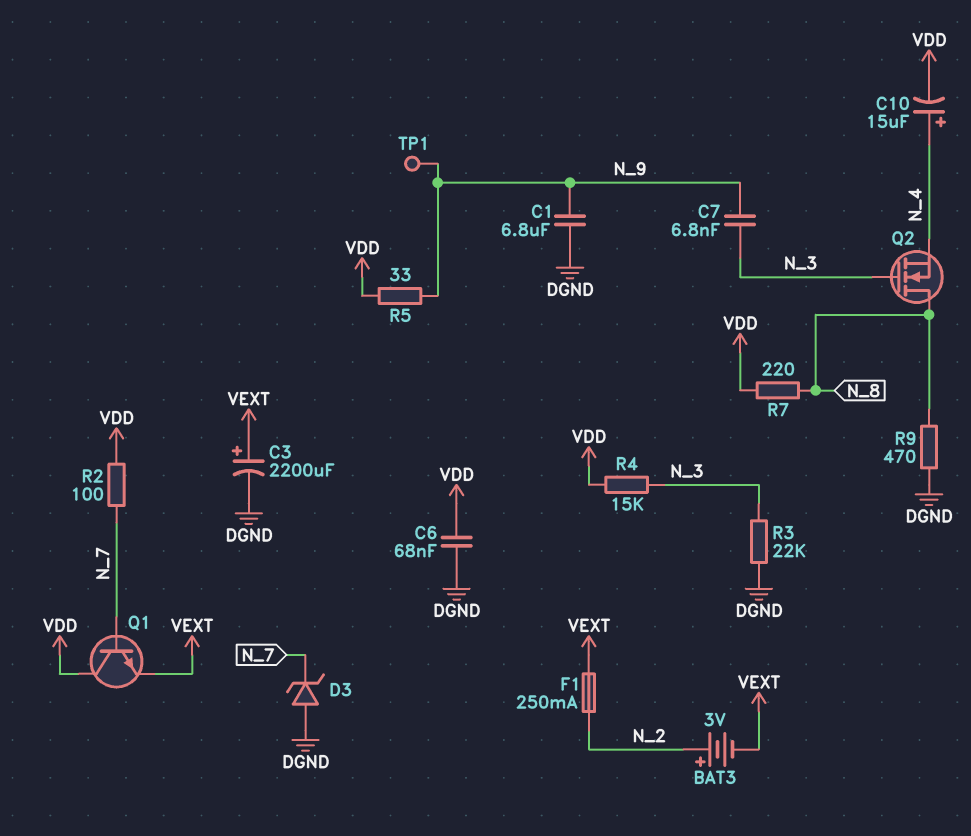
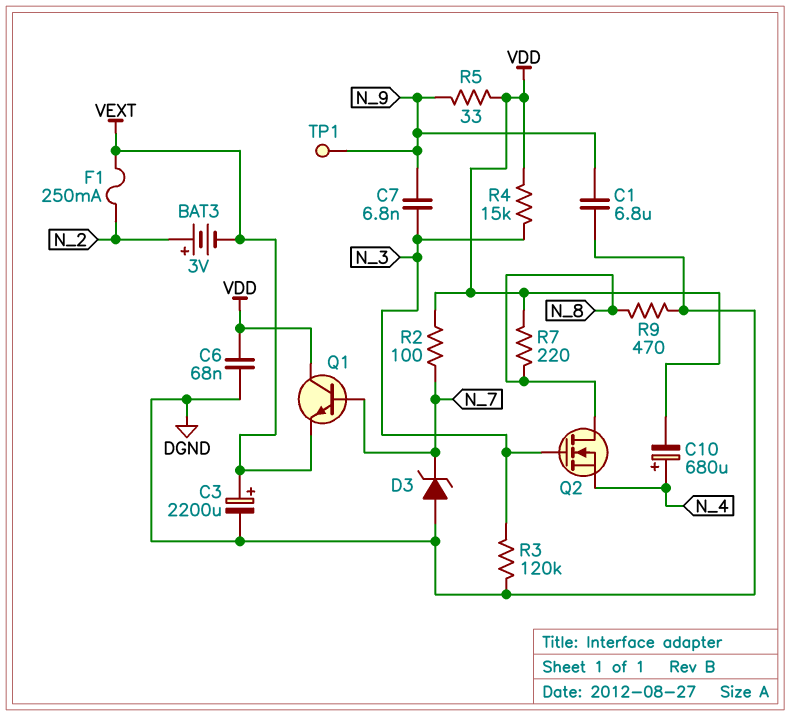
C10: 15uF (plus N_4, minus VDD) -> 680uF (plus N_4, minus VDD)
R3: 22k (DGND, N_3) -> 120k (DGND, N_3)

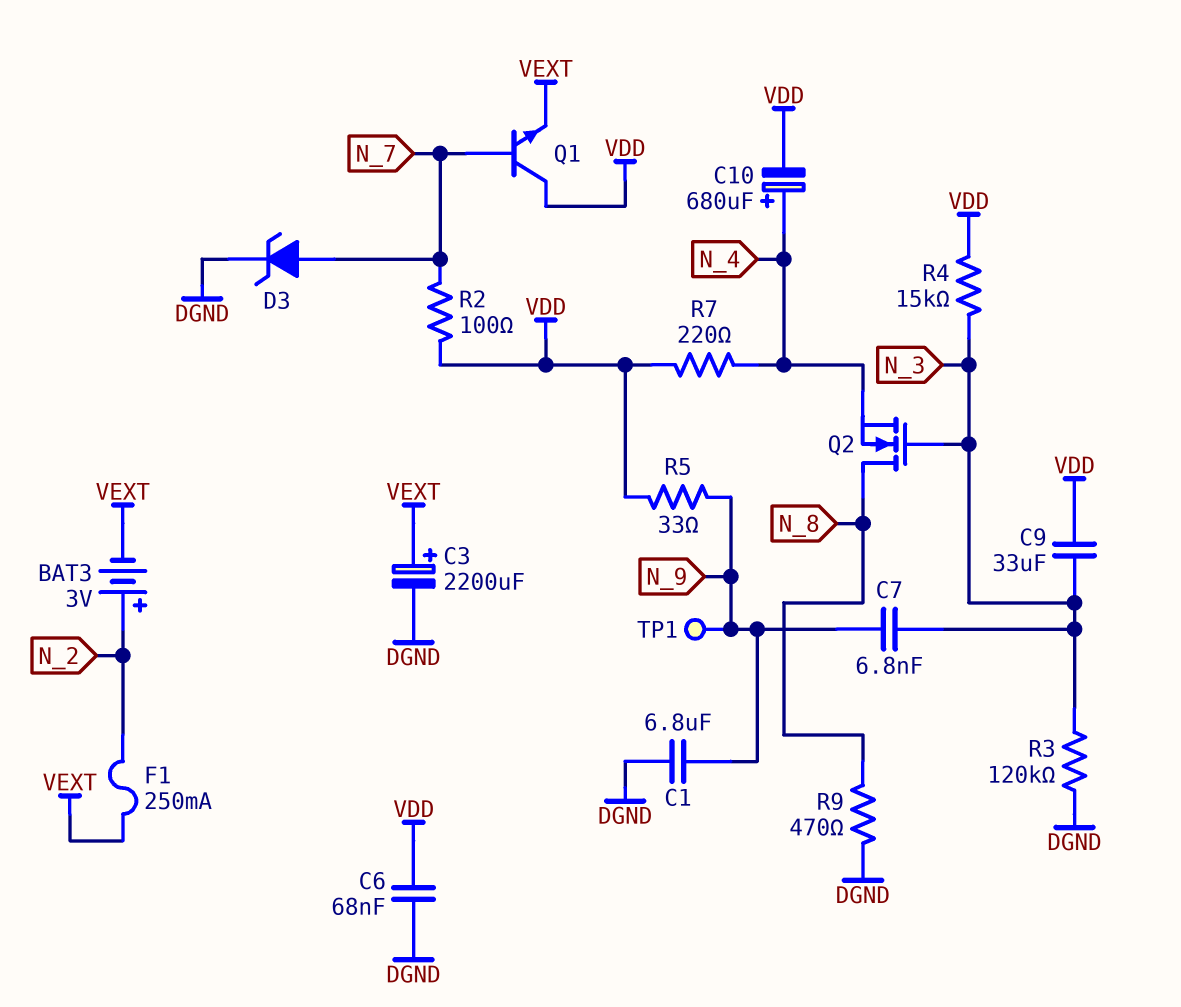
C9: none -> 33uF (N_3, VDD)
D3: zener (A DGND, K N_7) -> zener (A N_7, K DGND)
R7: 220 (N_8, VDD) -> 220 (N_4, VDD)

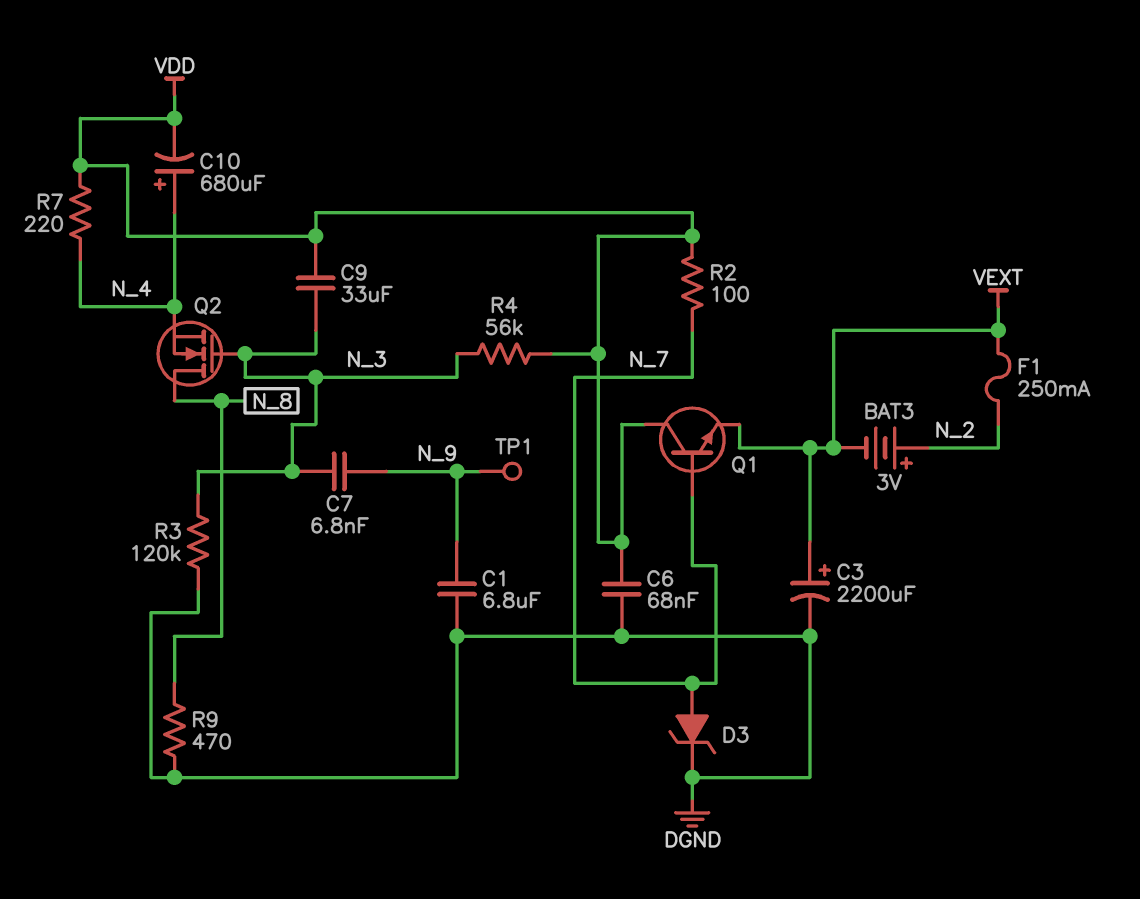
R4: 15k (N_3, VDD) -> 56k (N_3, VDD)
R5: 33 (N_9, VDD) -> none

